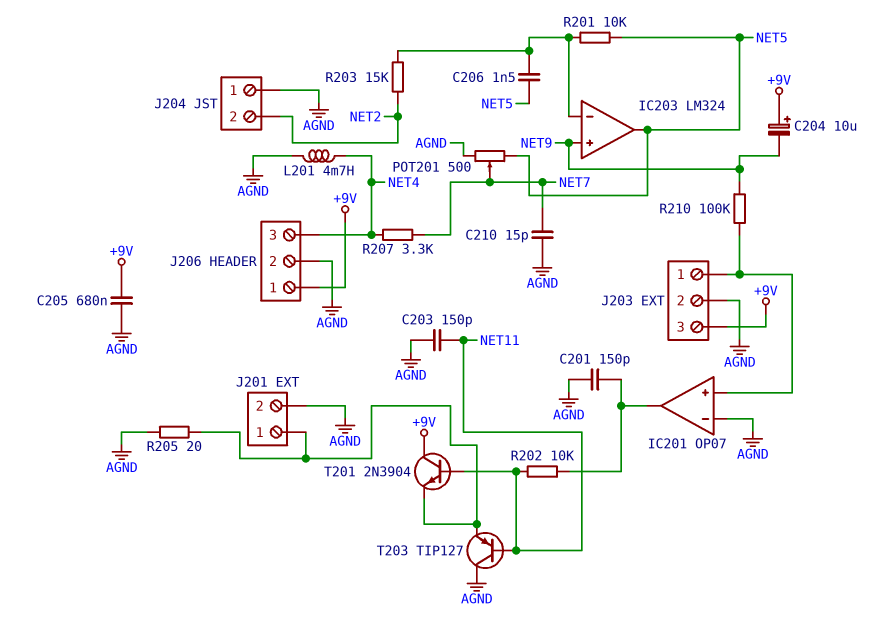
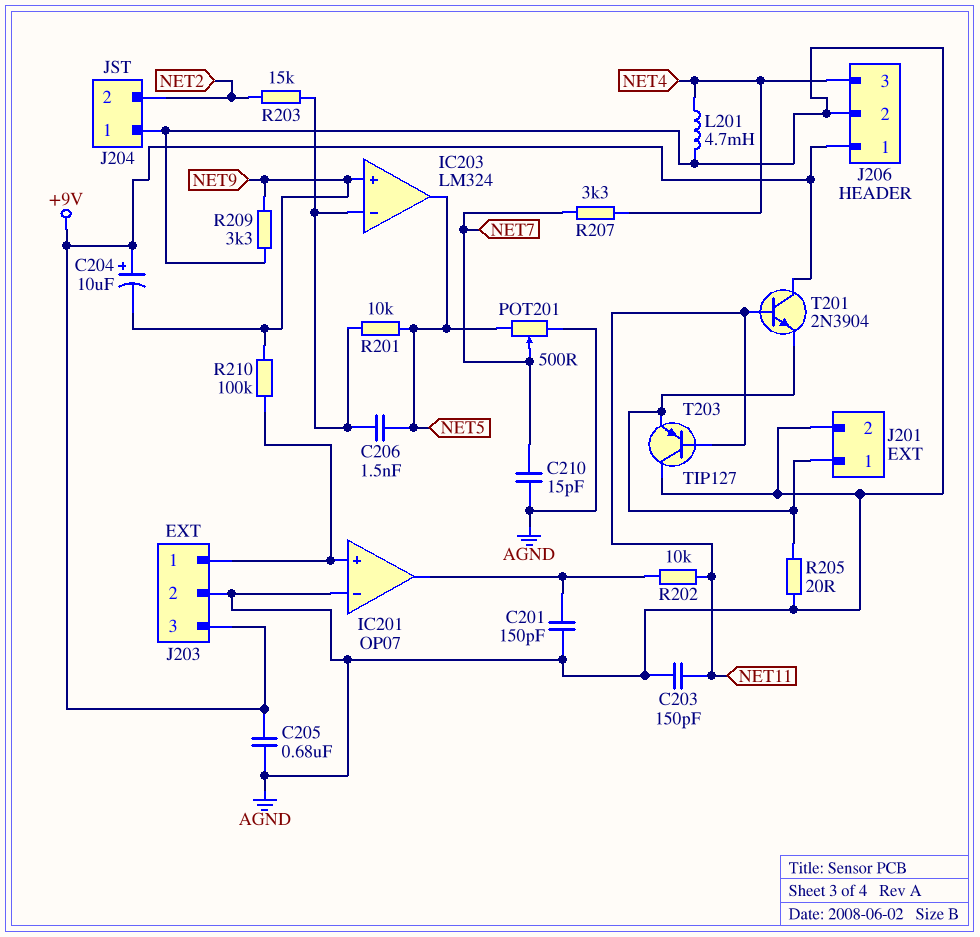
R209: none -> 3.3k (AGND, NET9)

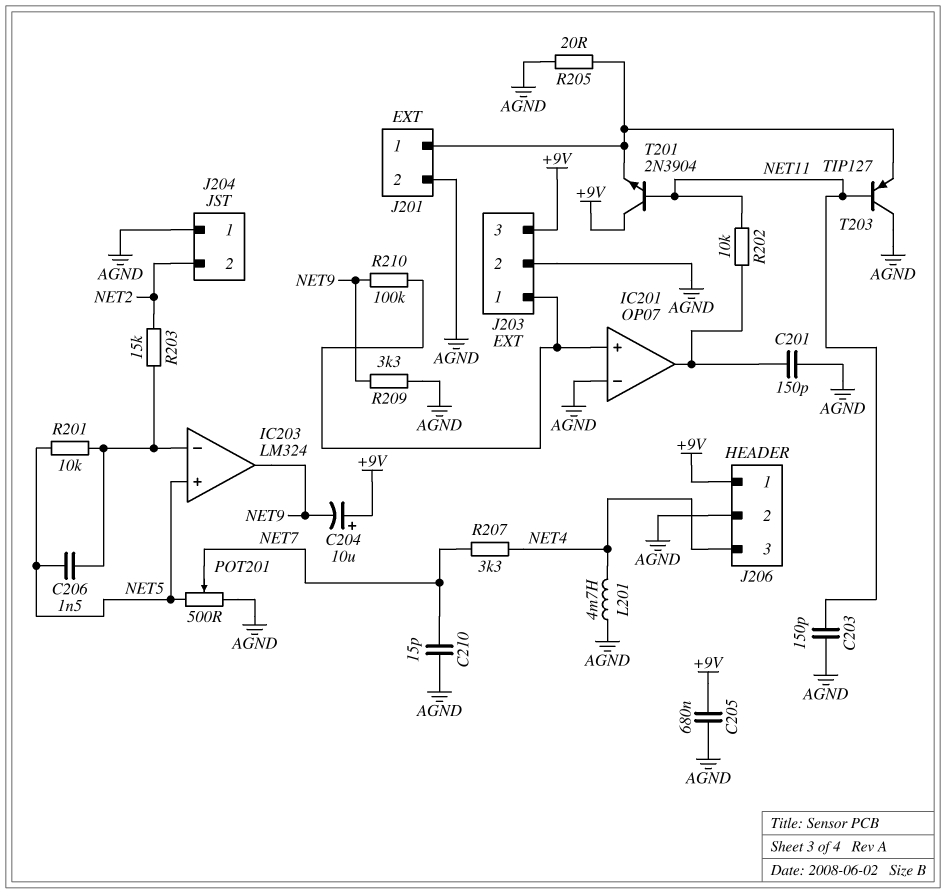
IC203 pin in+: NET9 -> NET5
IC203 pin out: NET5 -> NET9

